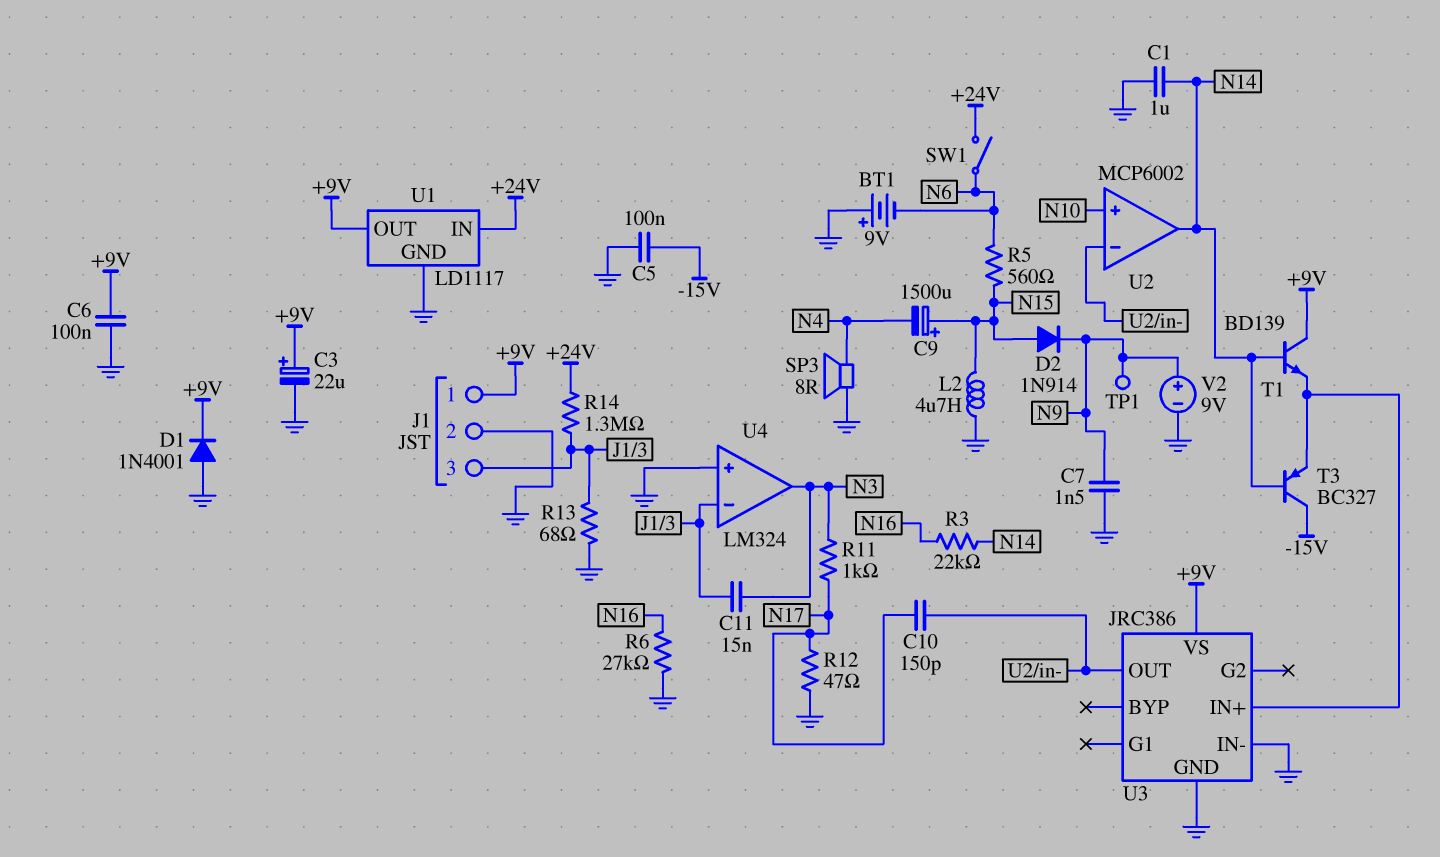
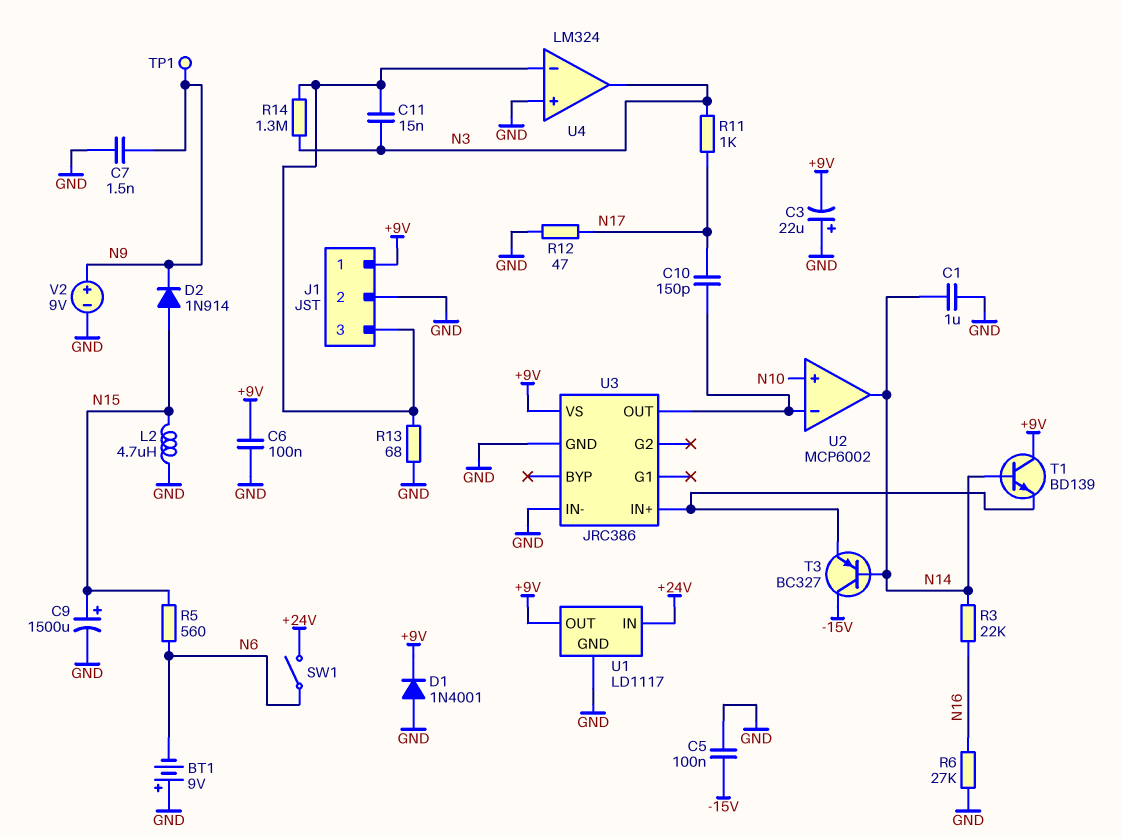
C3: 22uF (plus +9V, minus GND) -> 22uF (plus GND, minus +9V)
C9: 1500uF (plus N15, minus N4) -> 1500uF (plus N15, minus GND)
R14: 1.3M (+24V, J1/3) -> 1.3M (J1/3, N3)
SP3: speaker 8R (GND, N4) -> none

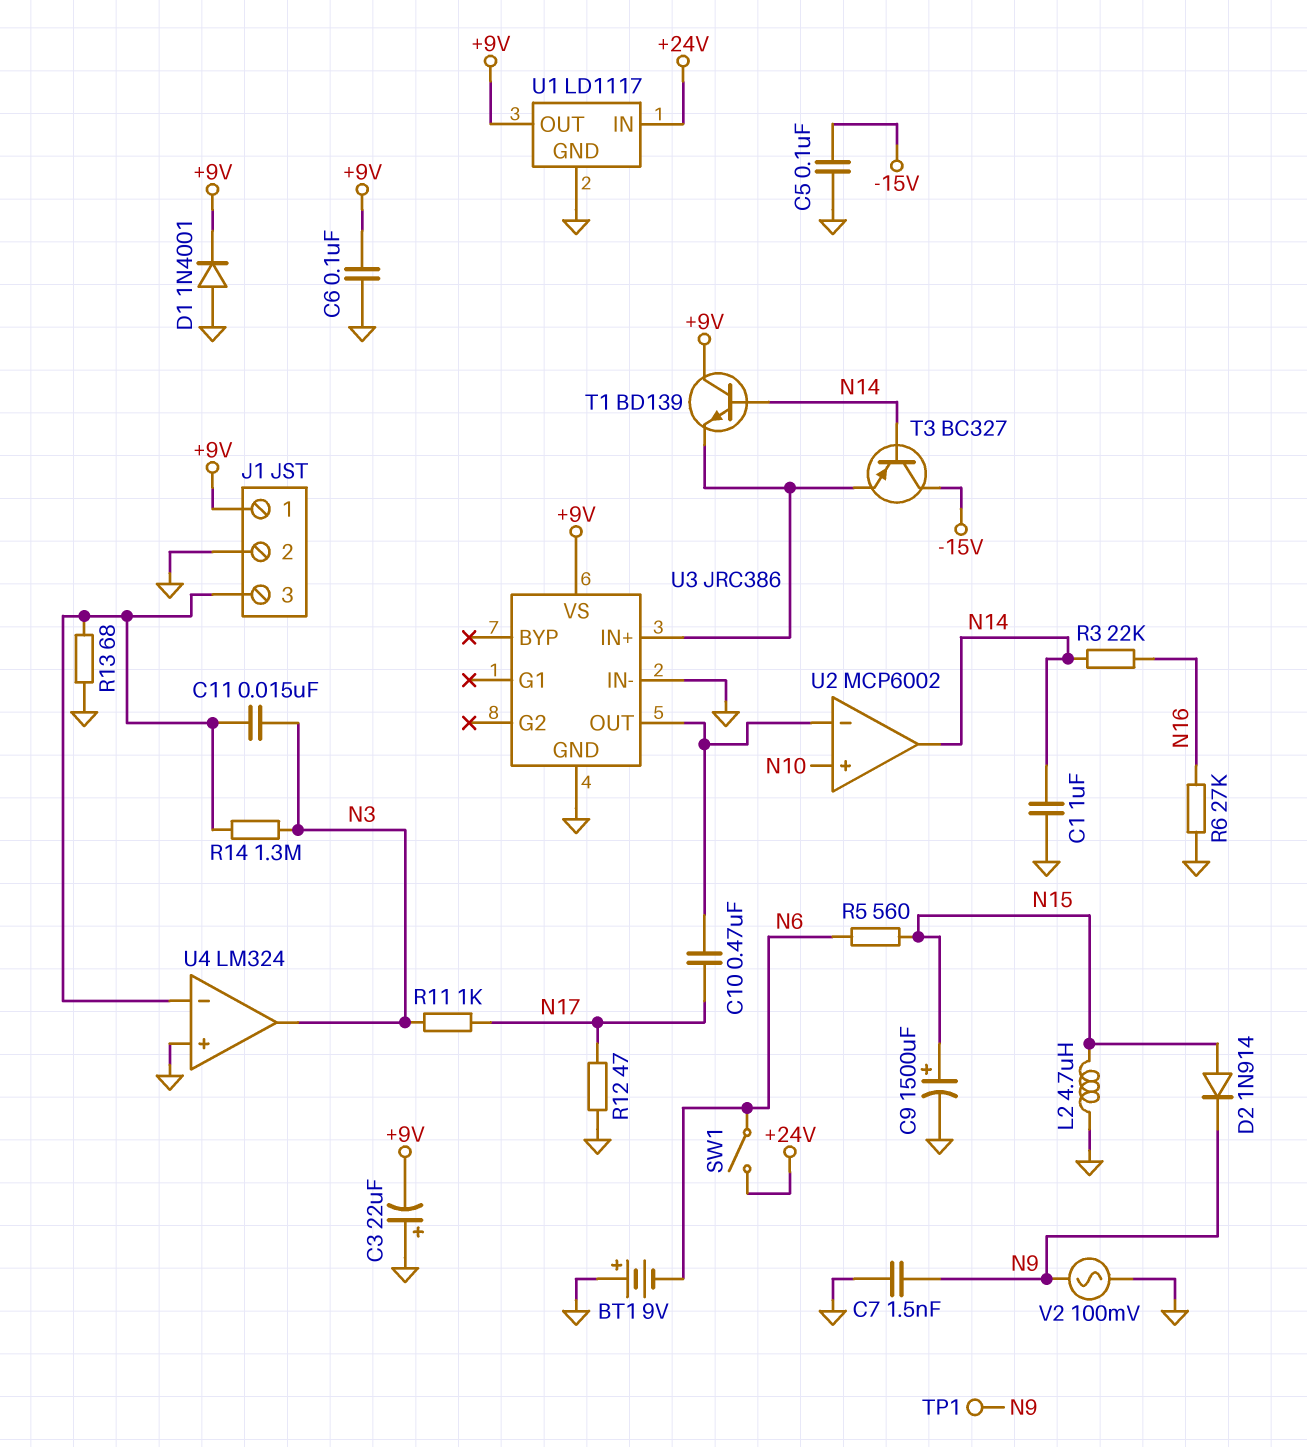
C10: 150pF (N17, U2/in-) -> 470nF (N17, U2/in-)
V2: 9V (plus N9, minus GND) -> AC 100mV (GND, N9)

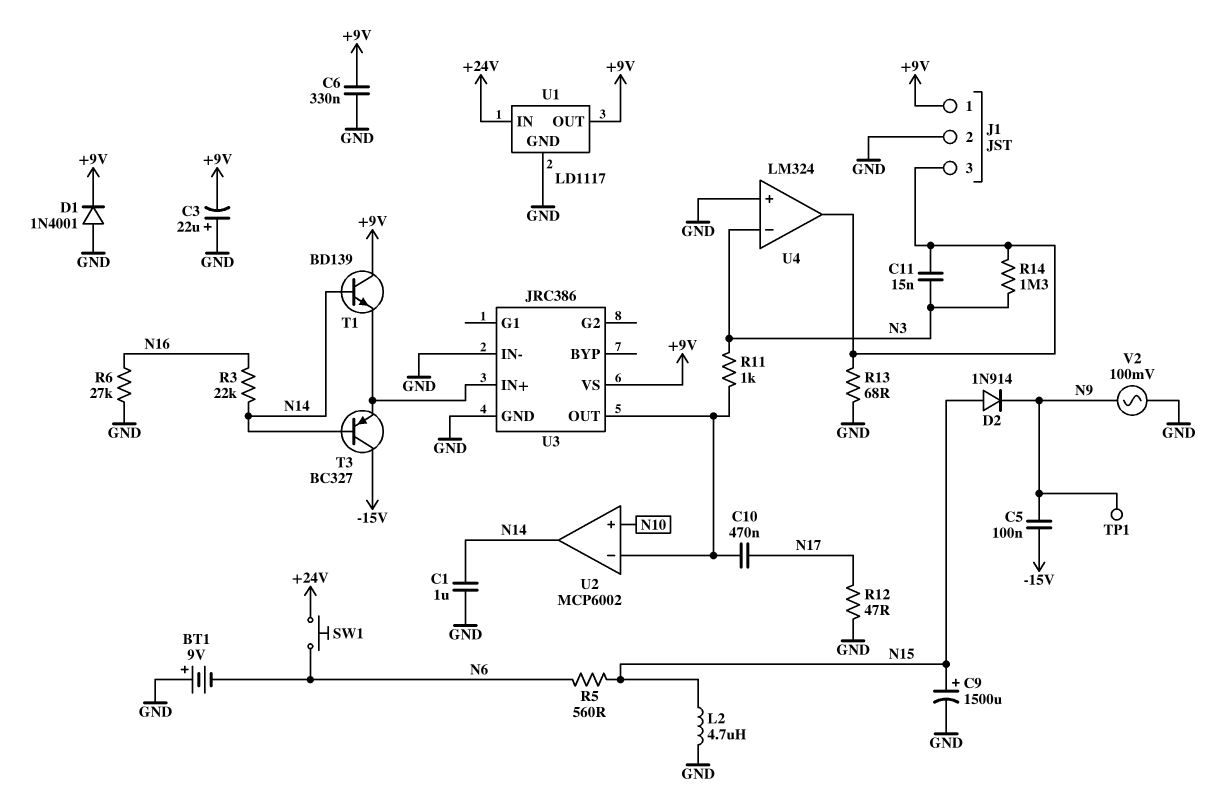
C5: 100nF (-15V, GND) -> 100nF (-15V, N9)
C6: 100nF (+9V, GND) -> 330nF (+9V, GND)
C7: 1.5nF (GND, N9) -> none
R11: 1k (N3, N17) -> 1k (N3, U2/in-)
SW1: switch (+24V, N6) -> button (+24V, N6)
U4 pin in-: J1/3 -> N3
U4 pin out: N3 -> J1/3

